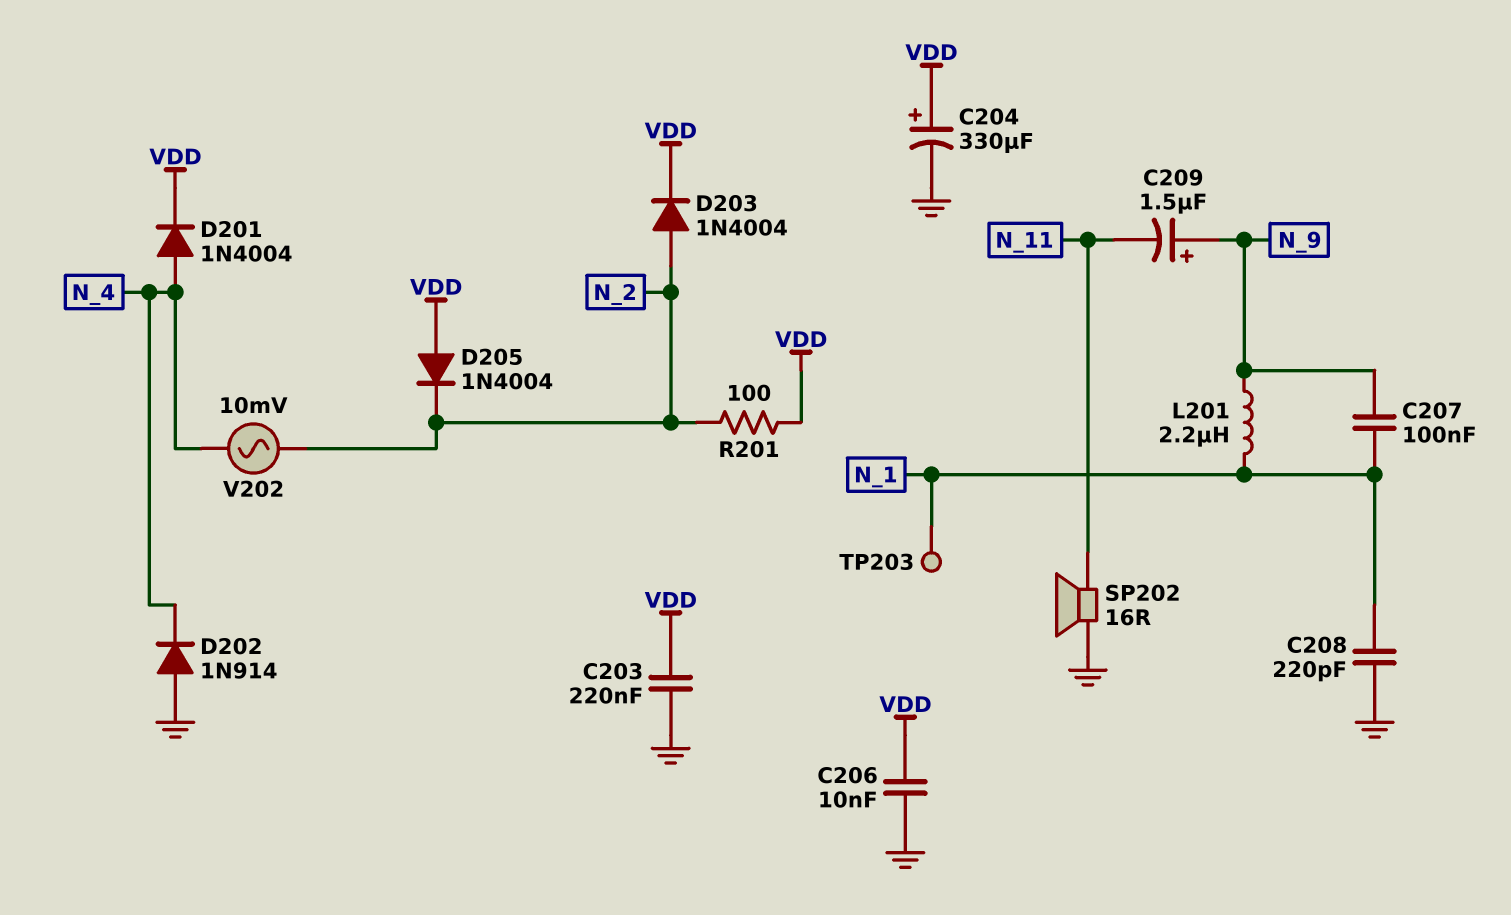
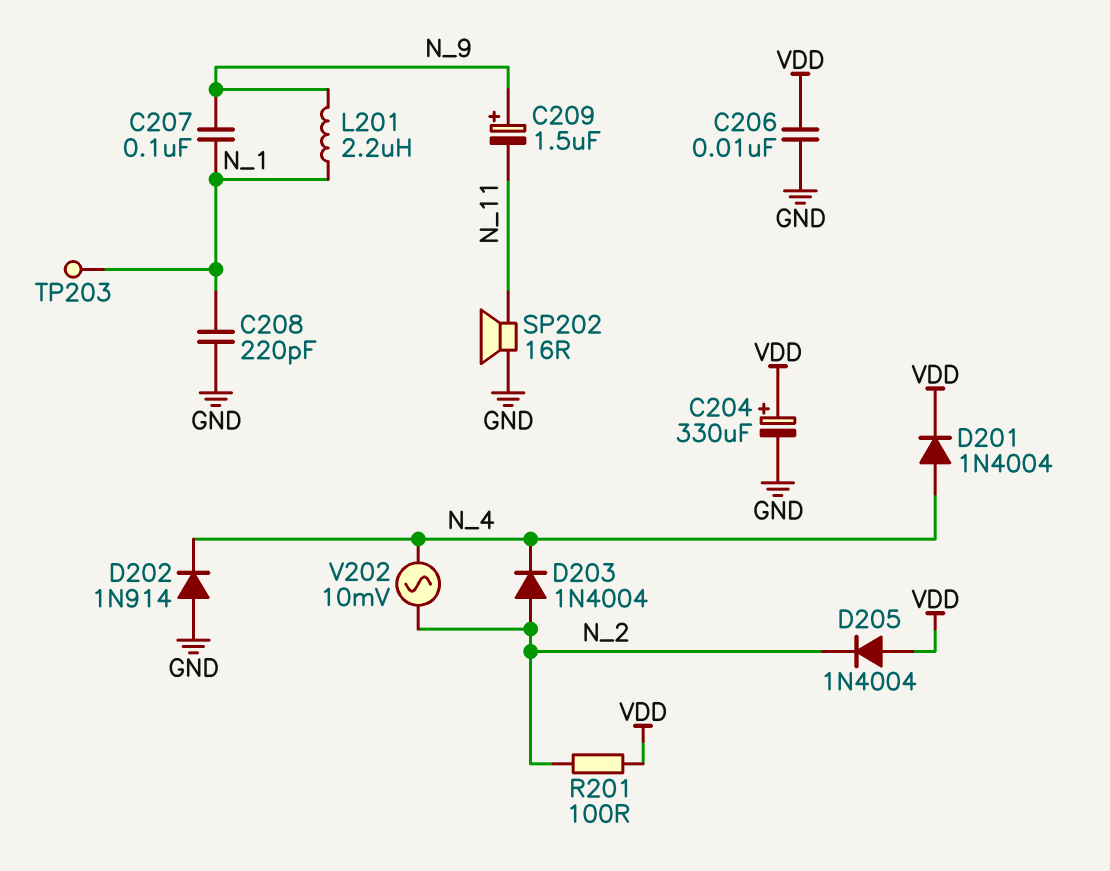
C203: 220nF (GND, VDD) -> none
D203: diode 1N4004 (A N_2, K VDD) -> diode 1N4004 (A N_2, K N_4)

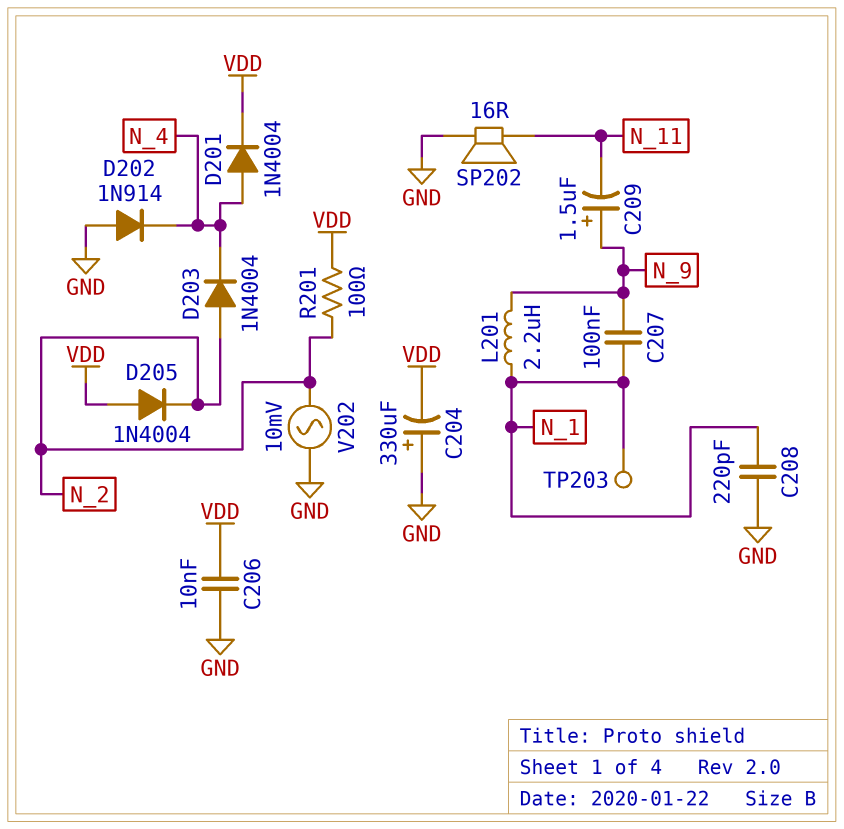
C204: 330uF (plus VDD, minus GND) -> 330uF (plus GND, minus VDD)
V202: AC 10mV (N_2, N_4) -> AC 10mV (GND, N_2)

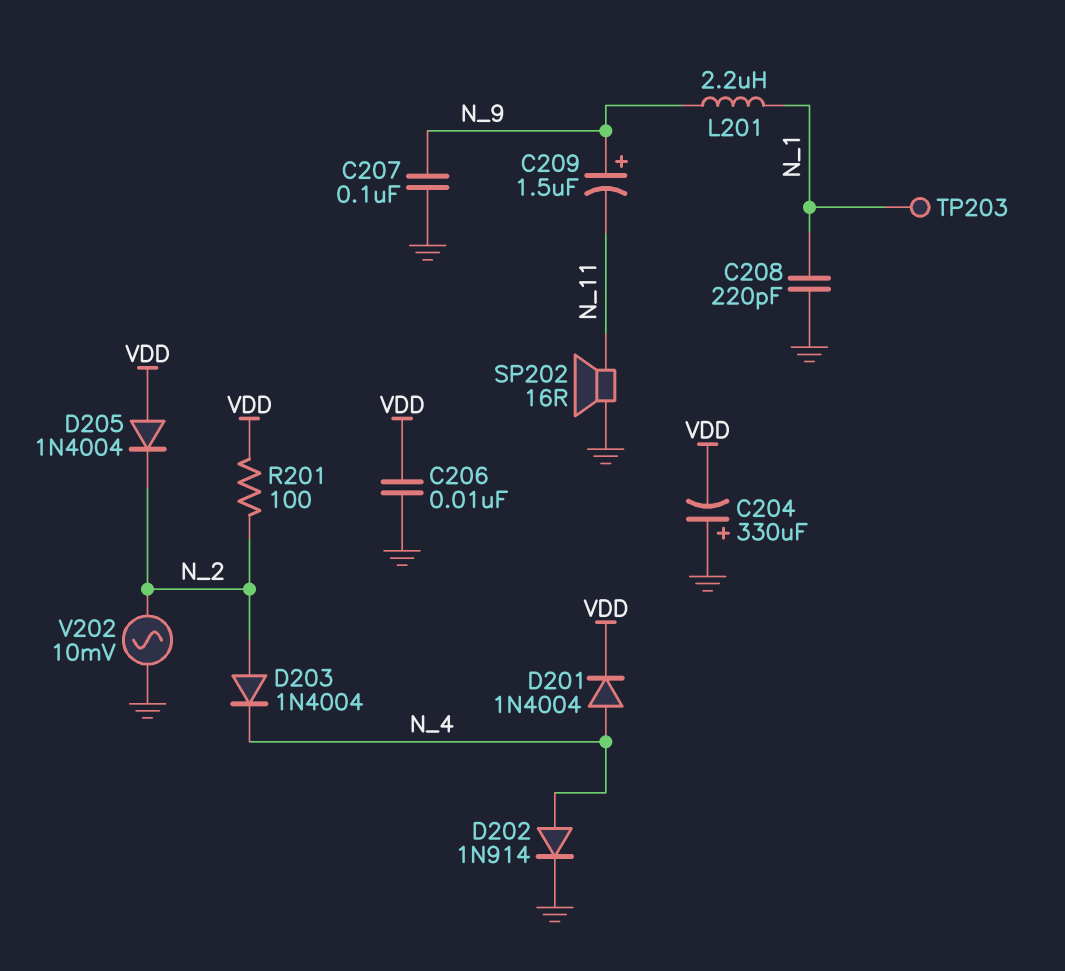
C207: 100nF (N_1, N_9) -> 100nF (GND, N_9)
D202: diode 1N914 (A GND, K N_4) -> diode 1N914 (A N_4, K GND)

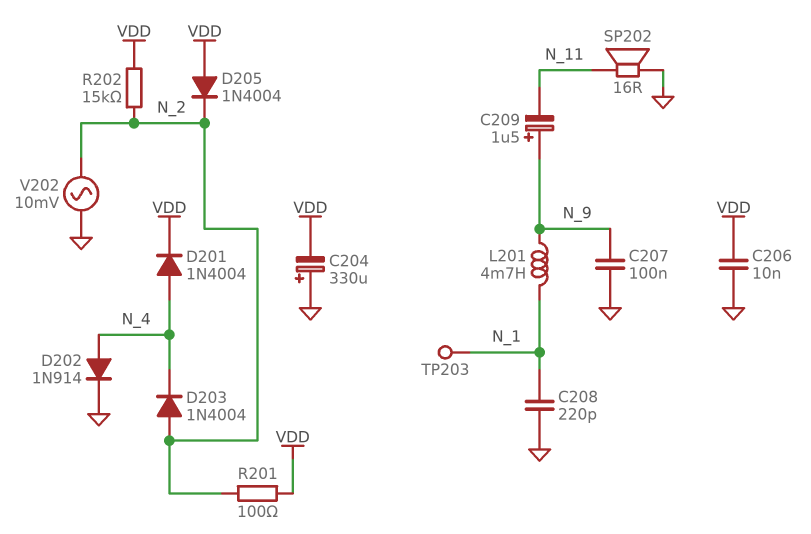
L201: 2.2uH (N_1, N_9) -> 4.7mH (N_1, N_9)
R202: none -> 15k (N_2, VDD)

